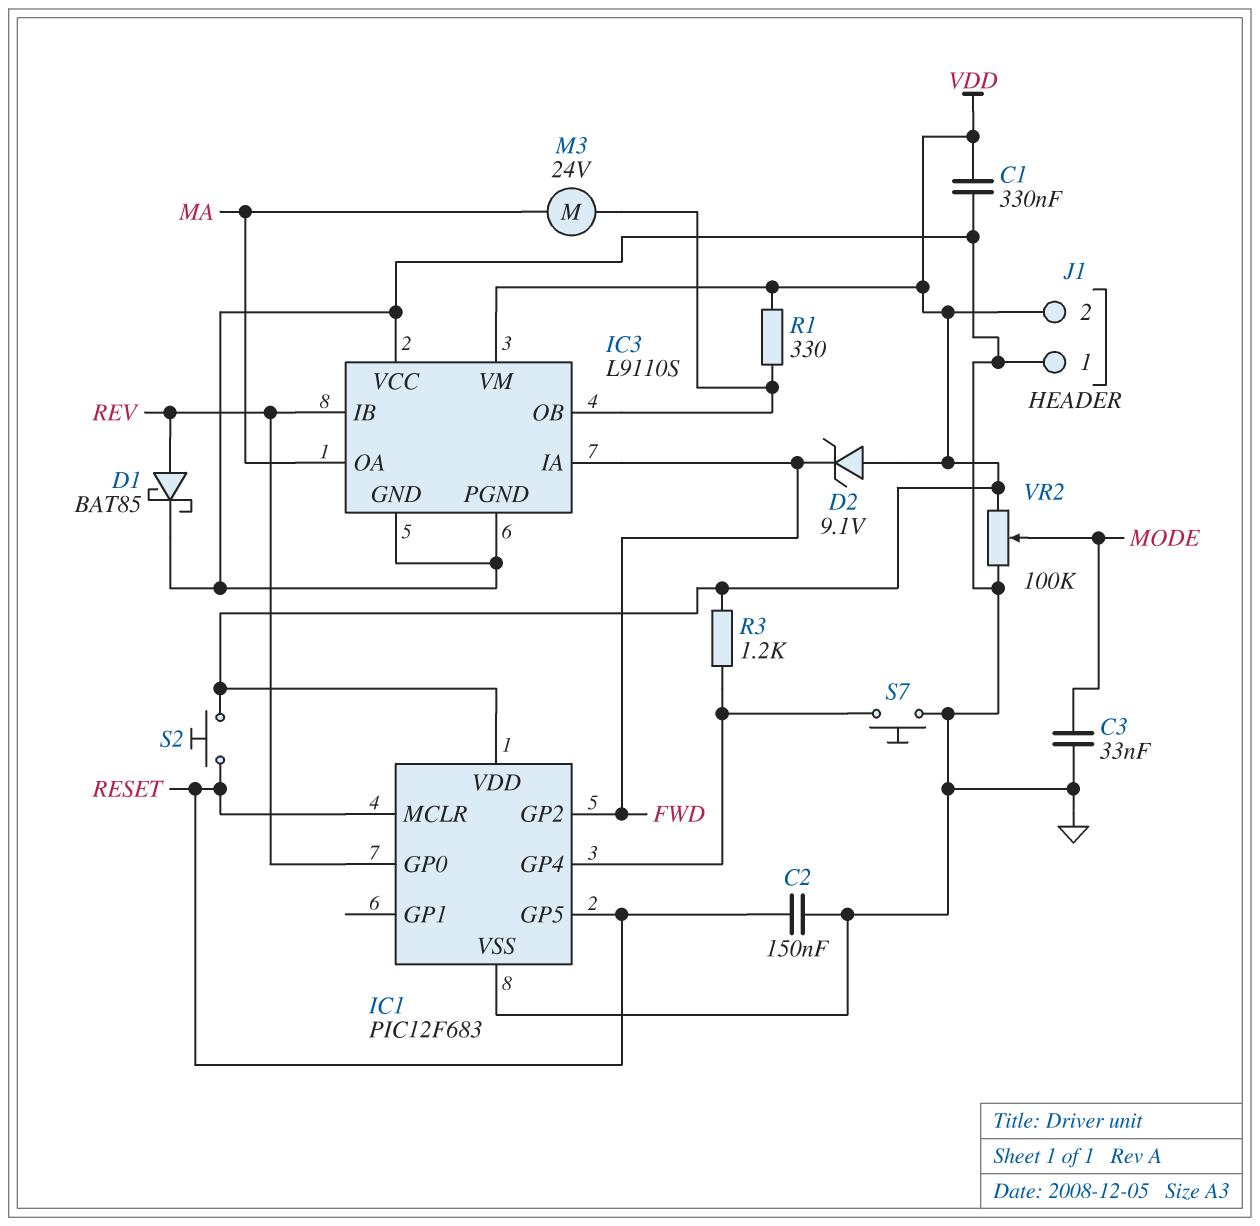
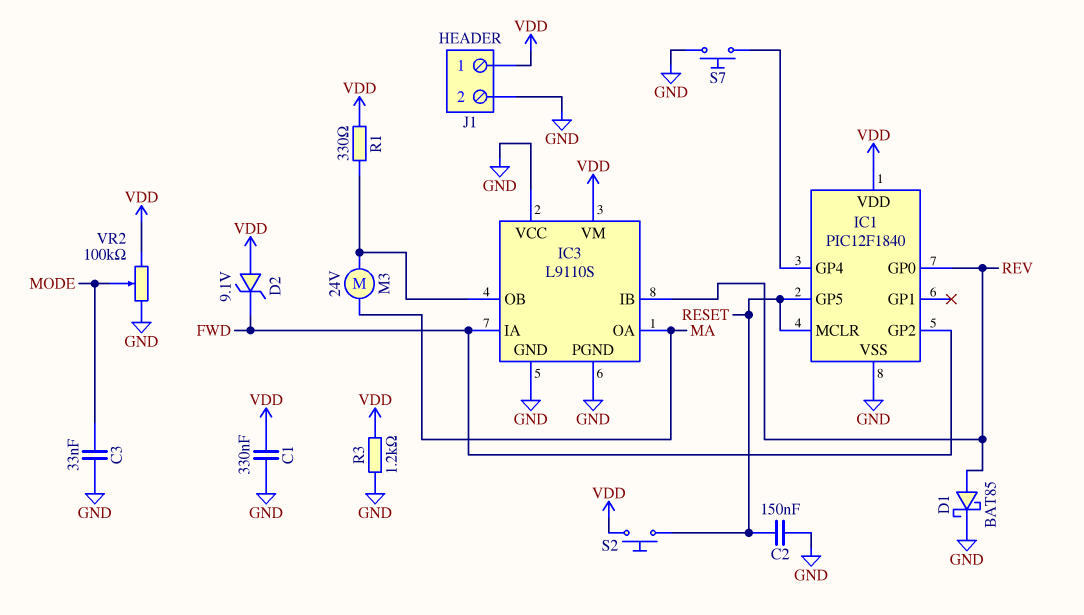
IC1: PIC12F683 -> PIC12F1840
J1 pin 1: GND -> VDD
J1 pin 2: VDD -> GND
R3: 1.2k (IC1/GP4, VDD) -> 1.2k (GND, VDD)

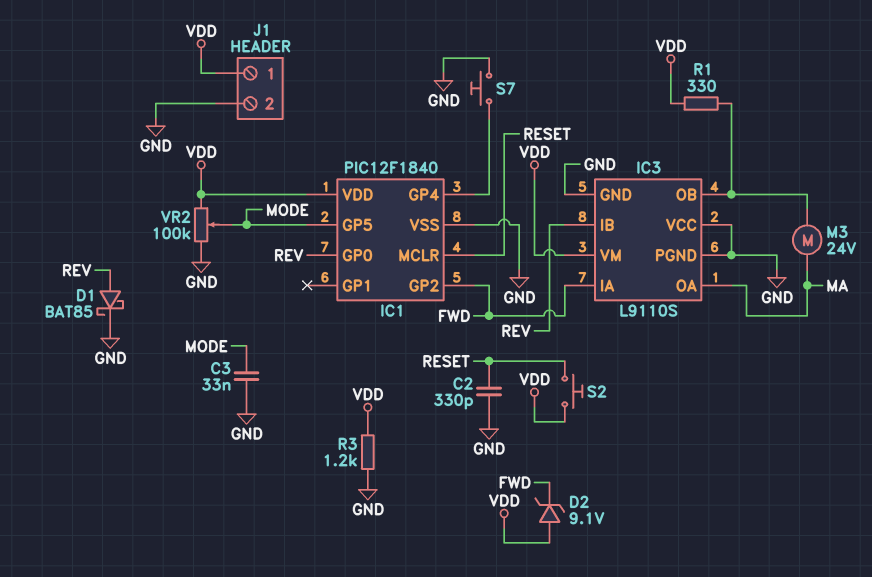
C1: 330nF (GND, VDD) -> none
C2: 150nF (GND, RESET) -> 330pF (GND, RESET)
IC1 pin GP5: RESET -> MODE

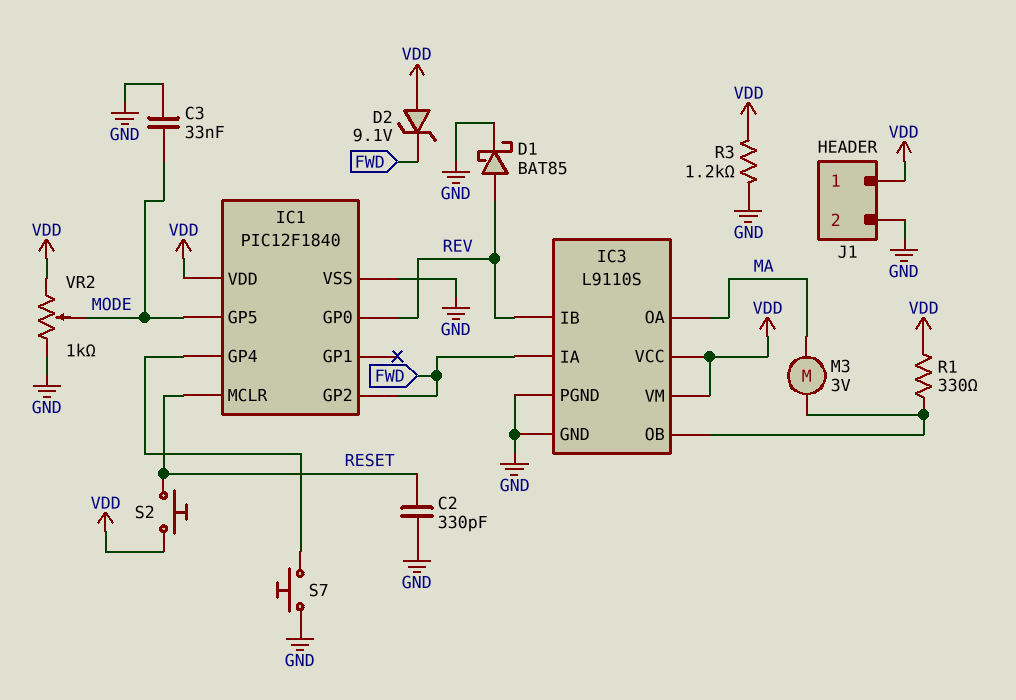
IC3 pin VCC: GND -> VDD
M3: motor 24V (IC3/OB, MA) -> motor 3V (IC3/OB, MA)
VR2: 100k (GND, VDD, wiper MODE) -> 1k (GND, VDD, wiper MODE)

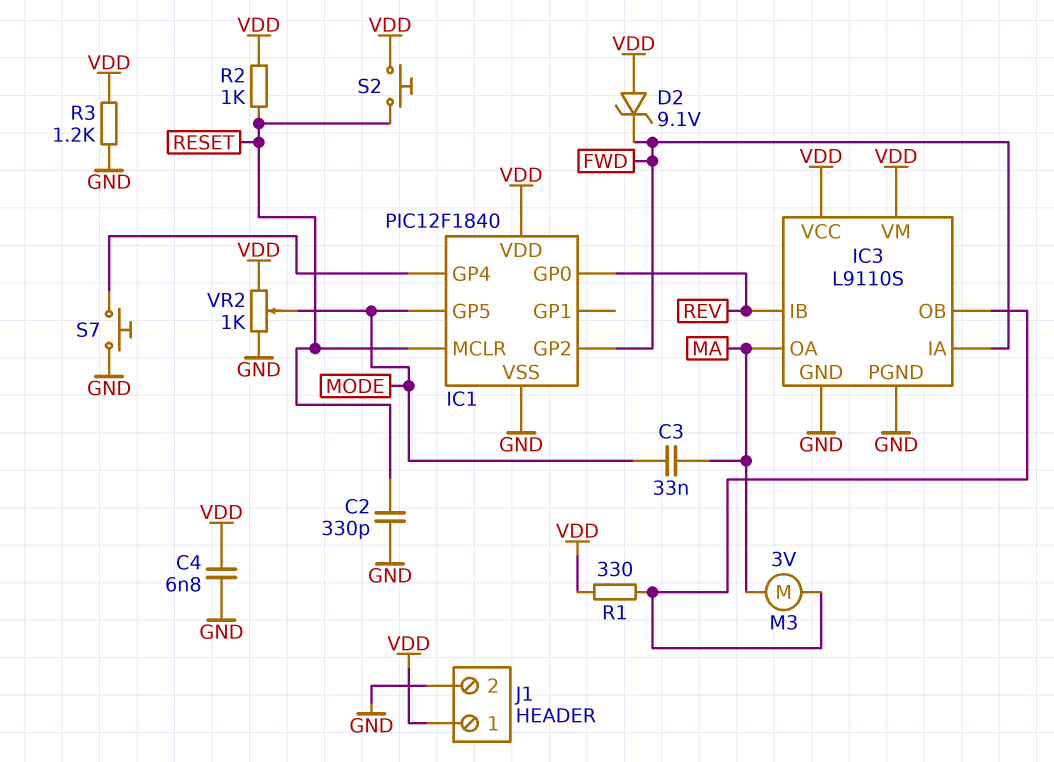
C3: 33nF (GND, MODE) -> 33nF (MA, MODE)
C4: none -> 6.8nF (GND, VDD)
D1: schottky BAT85 (A REV, K GND) -> none
R2: none -> 1k (RESET, VDD)

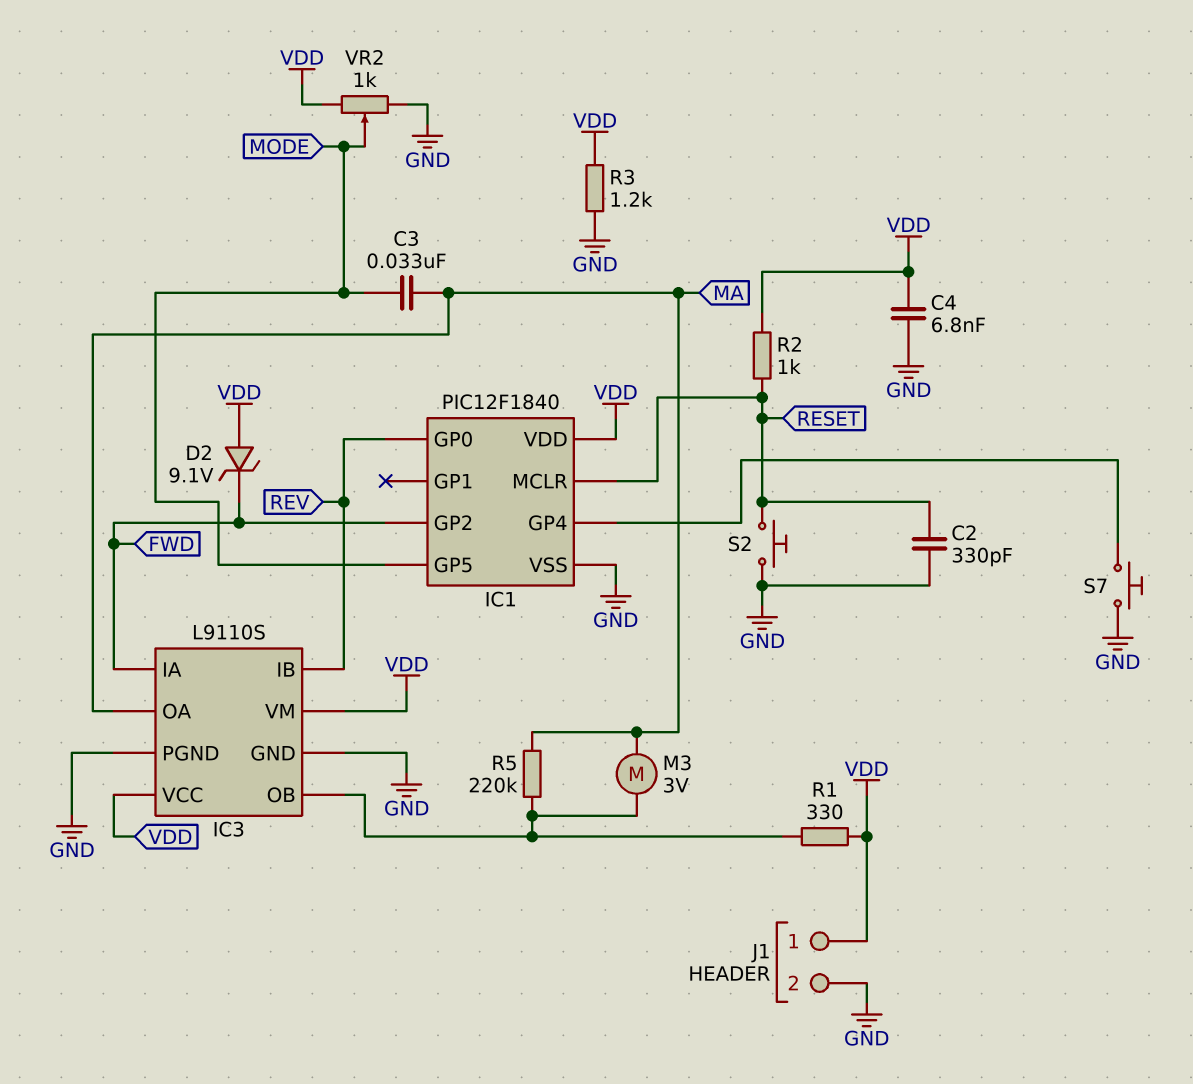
R5: none -> 220k (IC3/OB, MA)
S2: button (RESET, VDD) -> button (GND, RESET)

